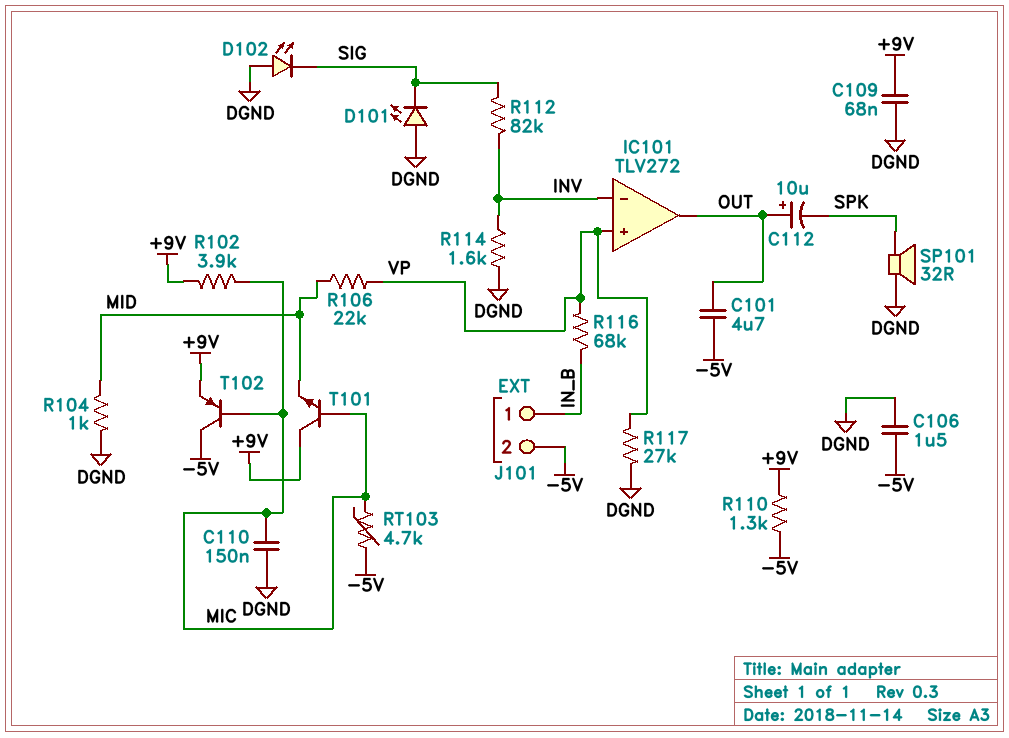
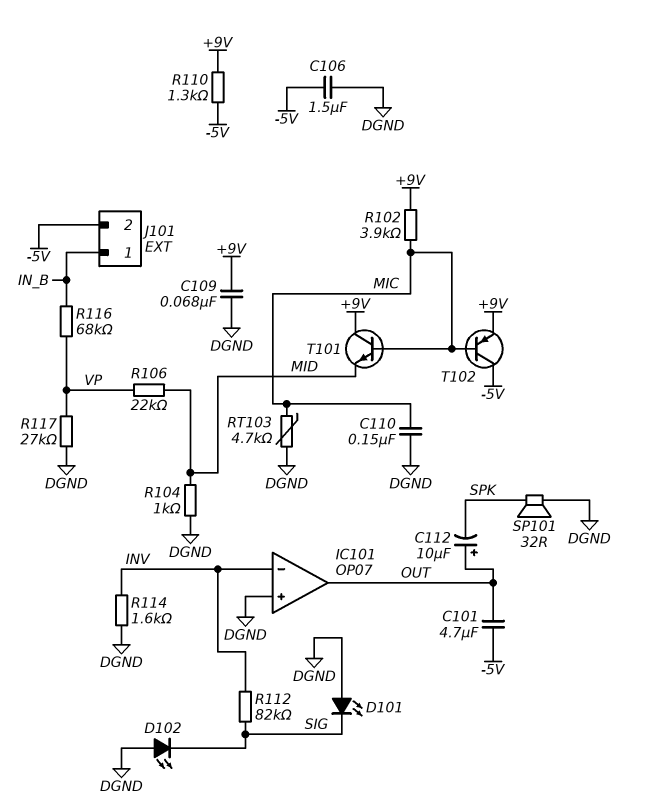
IC101: TLV272 -> OP07
IC101 pin in+: VP -> DGND
RT103: 4.7k (-5V, MIC) -> 4.7k (DGND, MIC)

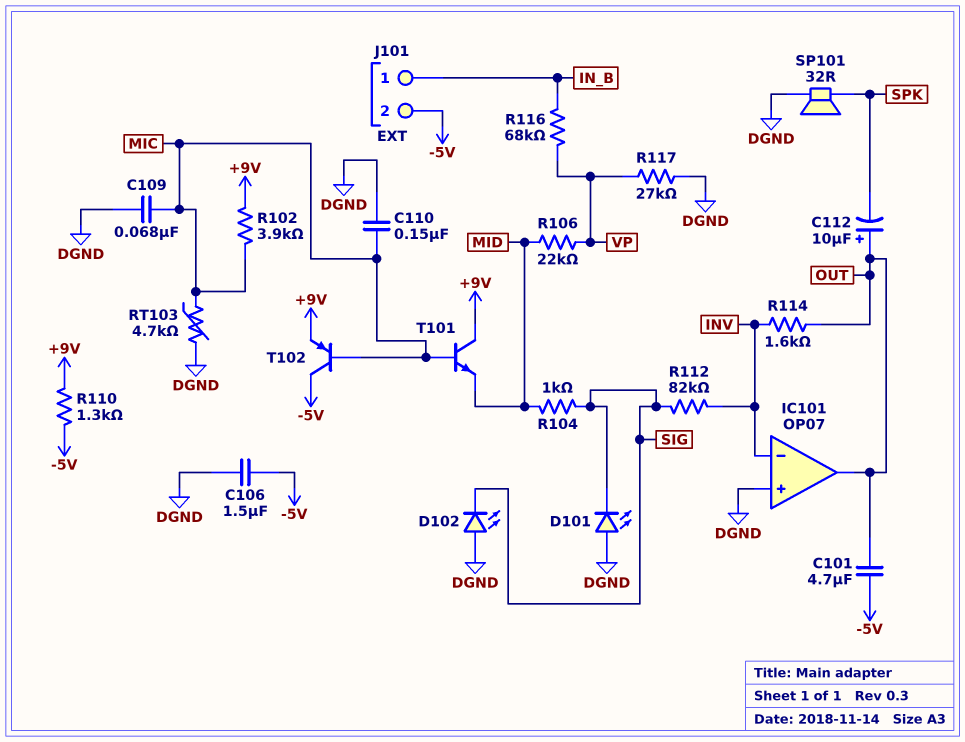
C109: 68nF (+9V, DGND) -> 68nF (DGND, MIC)
R104: 1k (DGND, MID) -> 1k (MID, SIG)
R114: 1.6k (DGND, INV) -> 1.6k (INV, OUT)

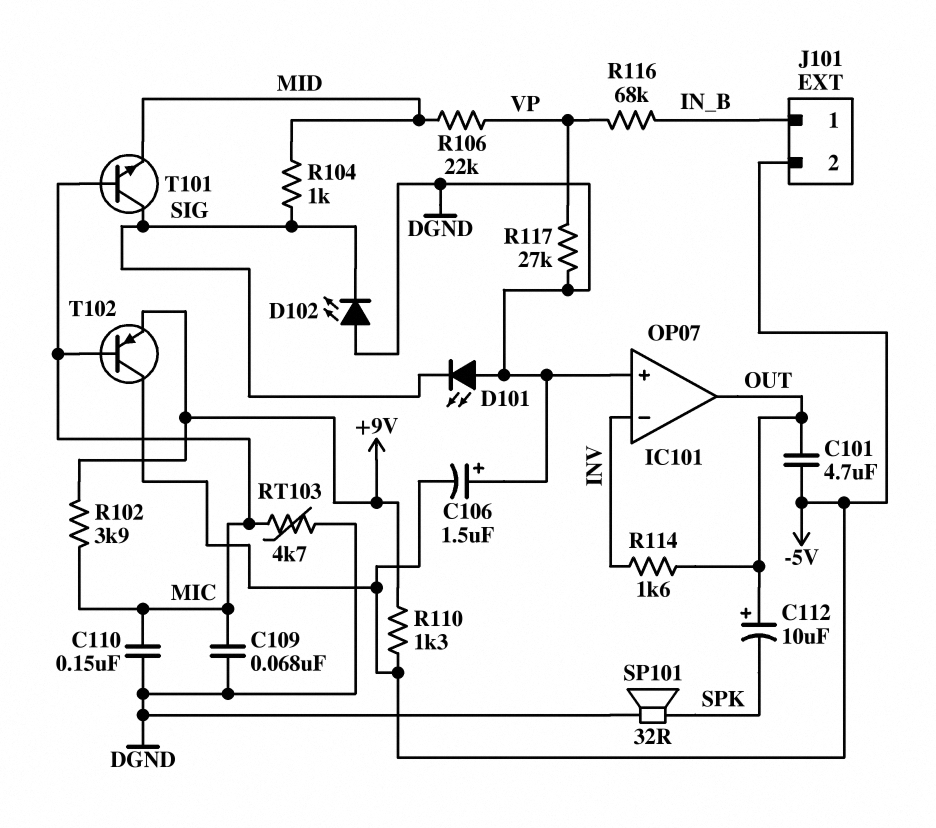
C106: 1.5uF (-5V, DGND) -> 1.5uF (plus DGND, minus -5V)
R112: 82k (INV, SIG) -> none
T101: NPN (B MIC, C +9V, E MID) -> NPN (B MIC, C SIG, E MID)

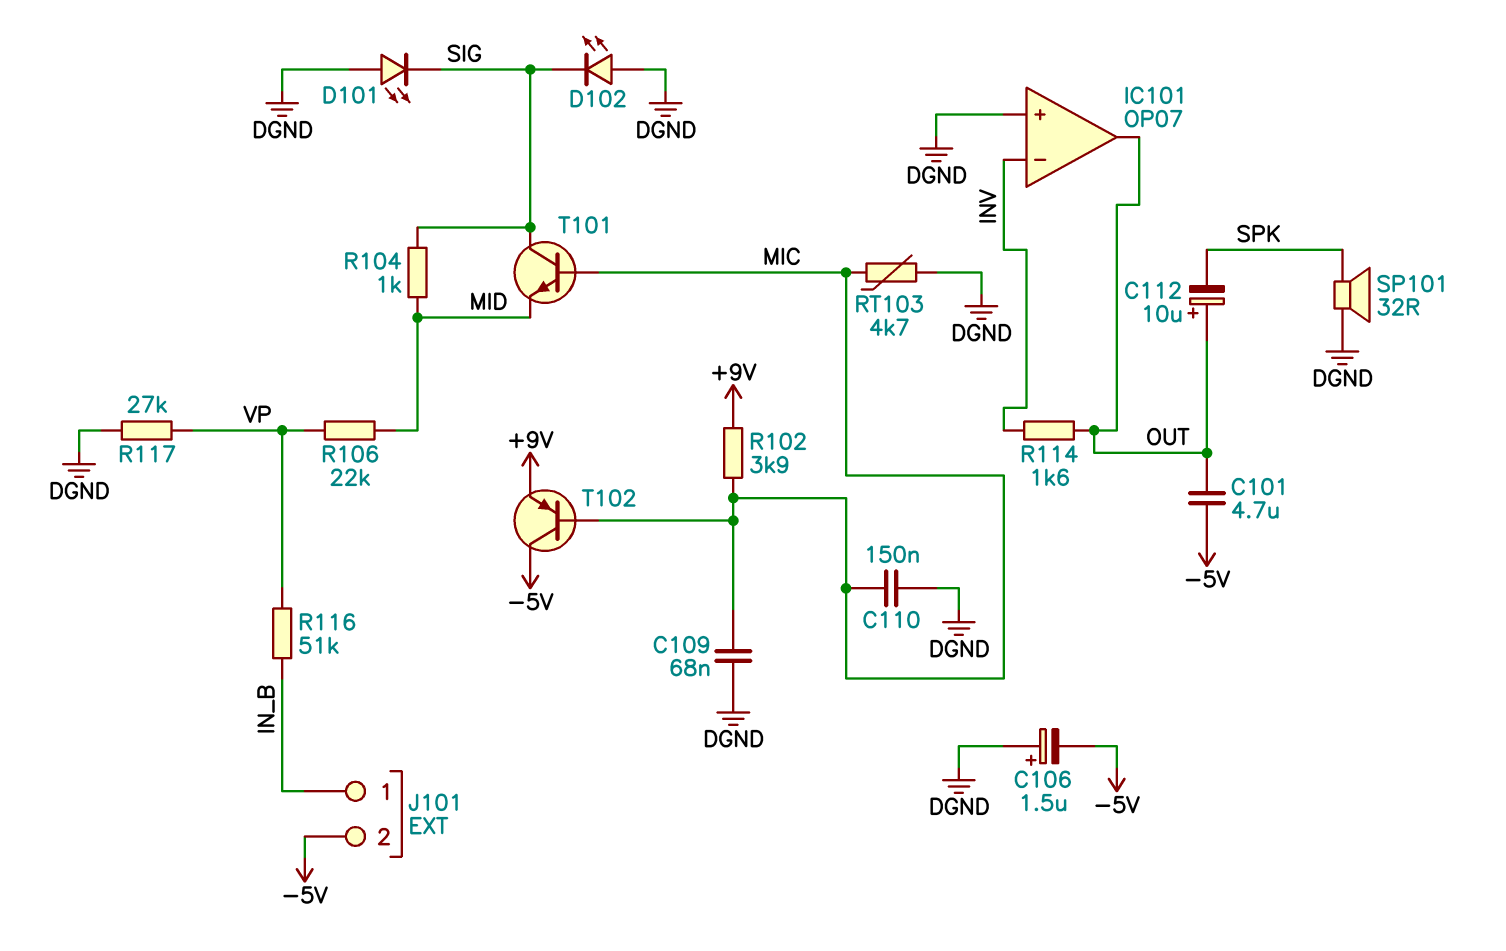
R110: 1.3k (+9V, -5V) -> none
R116: 68k (IN_B, VP) -> 51k (IN_B, VP)

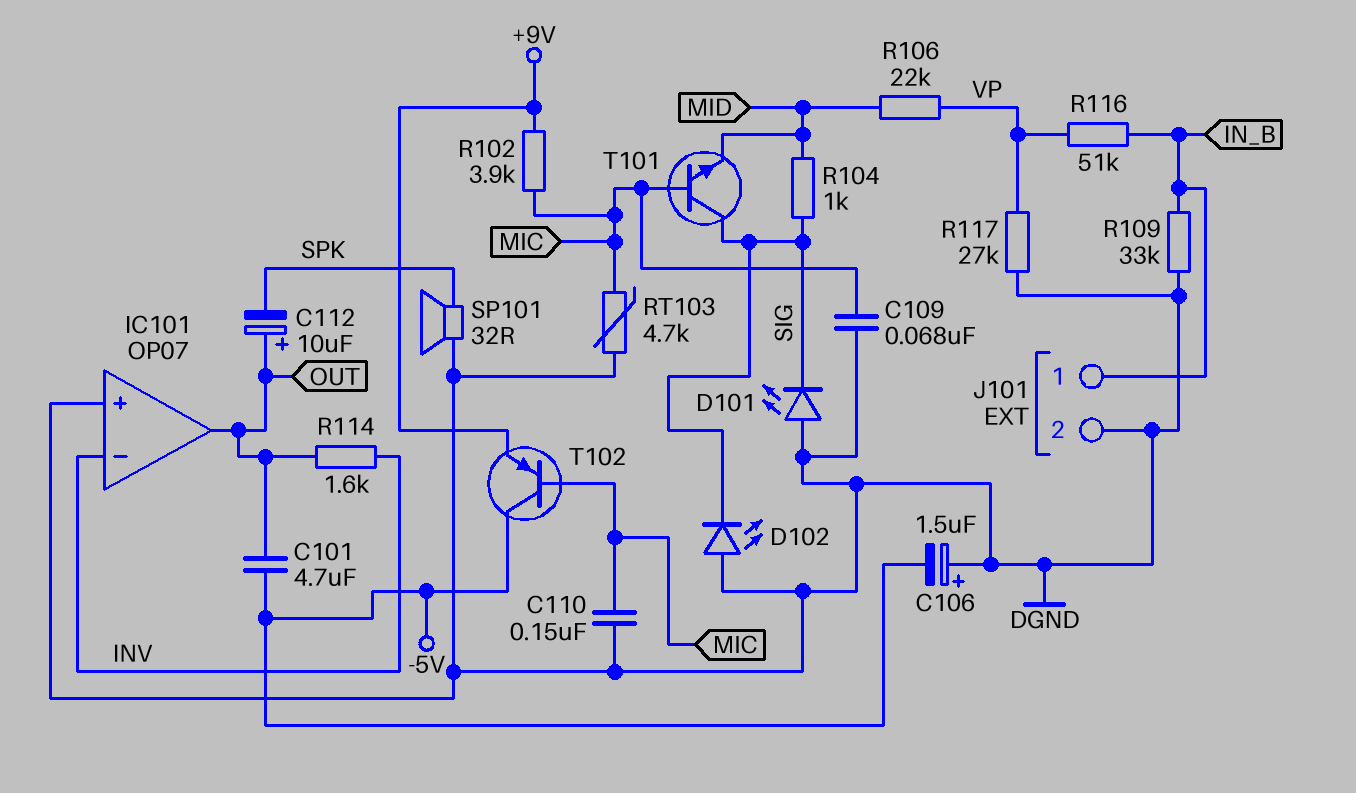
J101 pin 2: -5V -> DGND
R109: none -> 33k (DGND, IN_B)

